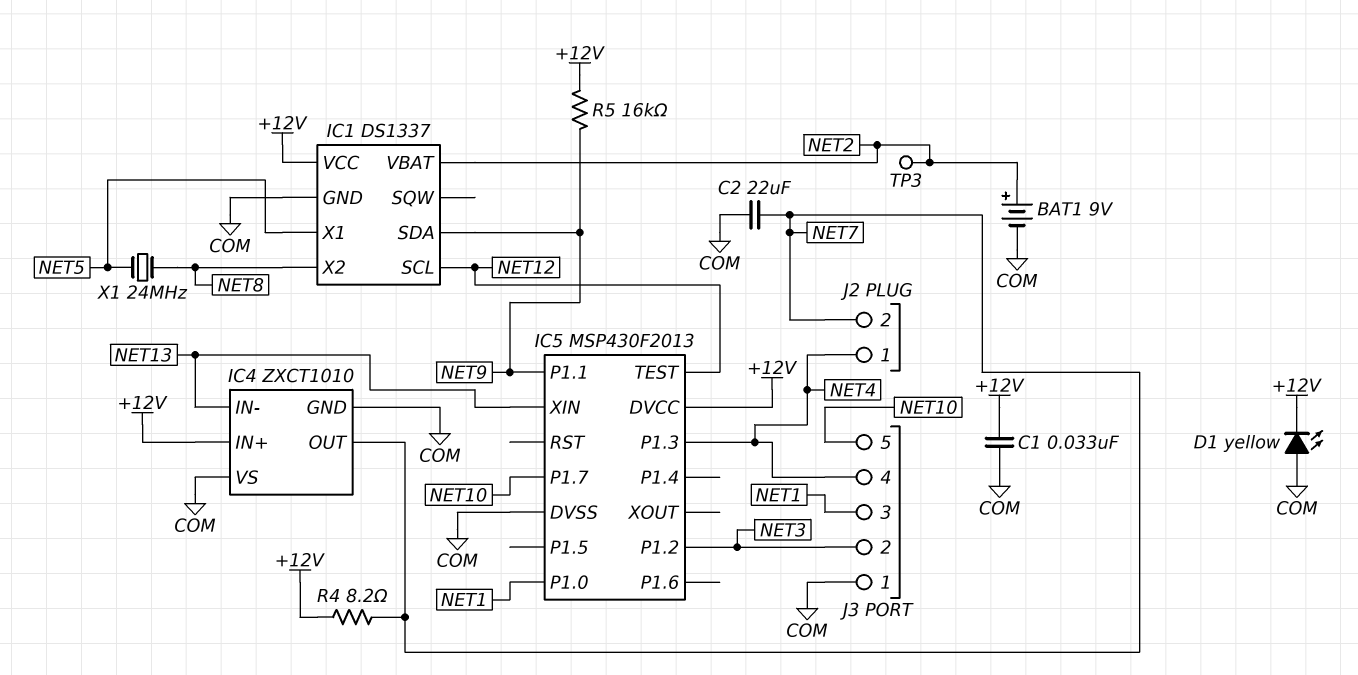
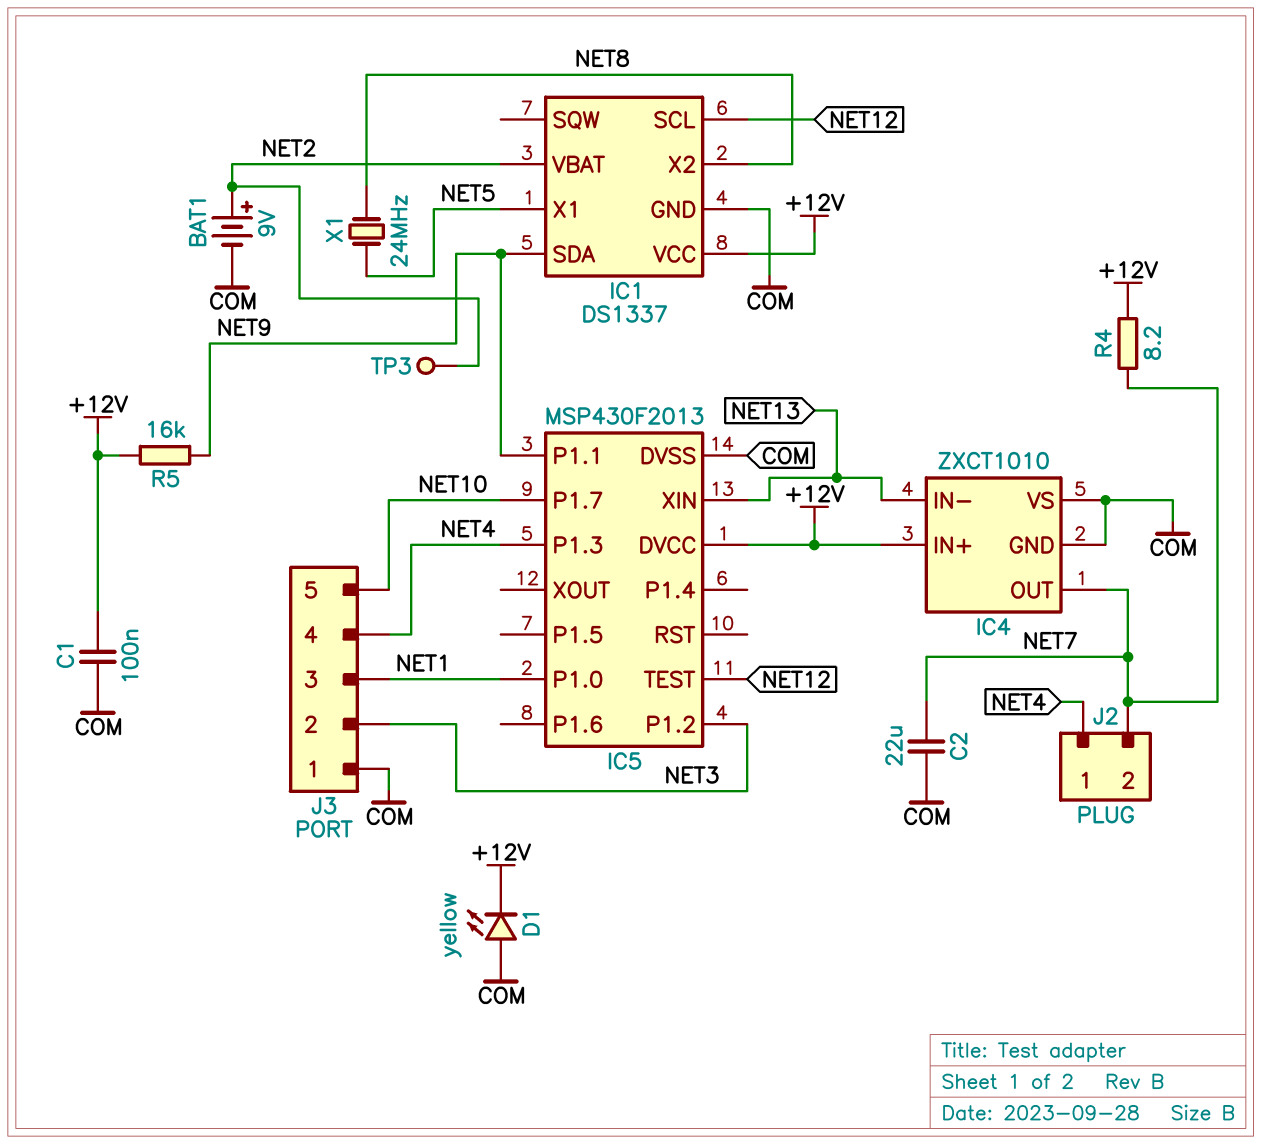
C1: 33nF (+12V, COM) -> 100nF (+12V, COM)

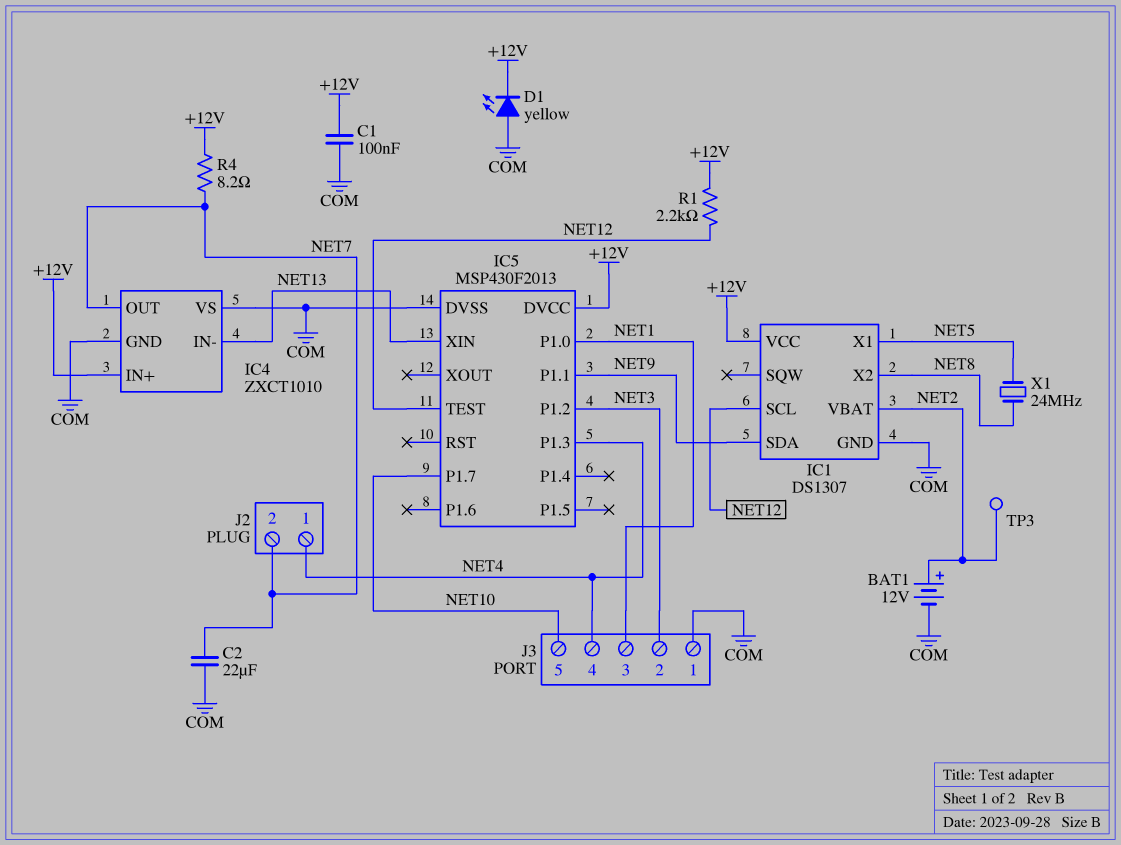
BAT1: 9V (plus NET2, minus COM) -> 12V (plus NET2, minus COM)
IC1: DS1337 -> DS1307
R1: none -> 2.2k (+12V, NET12)
R5: 16k (+12V, NET9) -> none

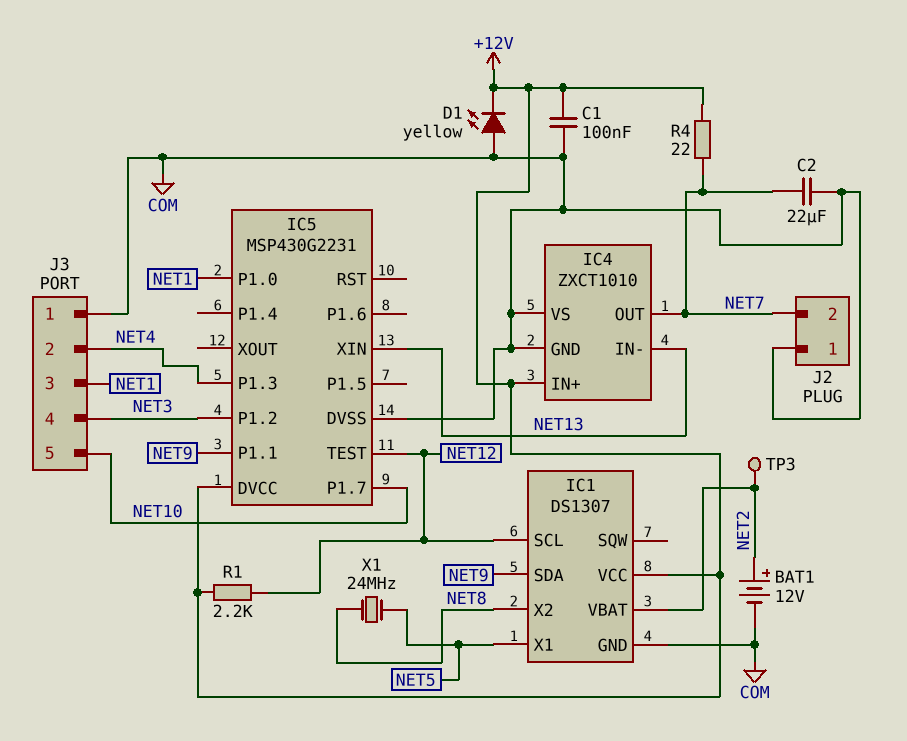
IC5: MSP430F2013 -> MSP430G2231
J2 pin 1: NET4 -> COM
J3 pin 2: NET3 -> NET4
J3 pin 4: NET4 -> NET3
R4: 8.2 (+12V, NET7) -> 22 (+12V, NET7)

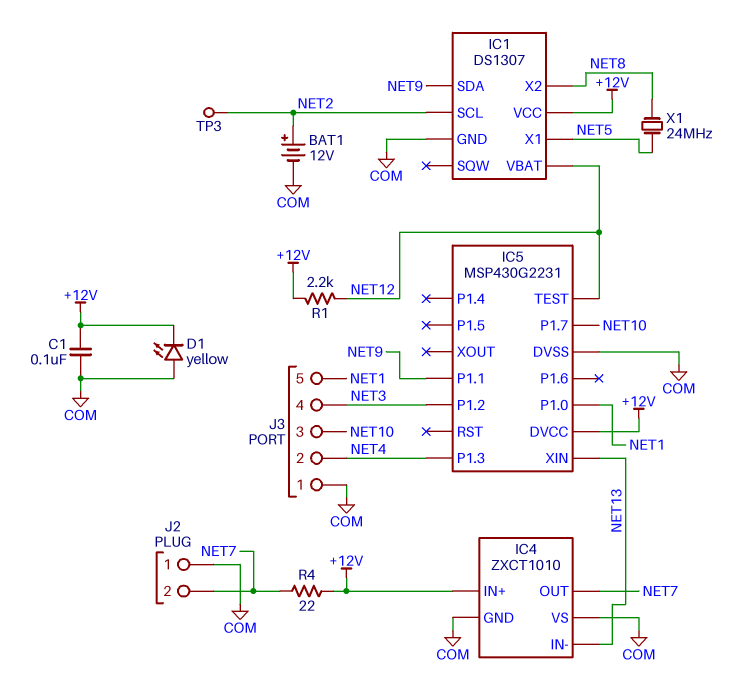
C2: 22uF (COM, NET7) -> none
IC1 pin SCL: NET12 -> NET2
IC1 pin VBAT: NET2 -> NET12
J3 pin 3: NET1 -> NET10
J3 pin 5: NET10 -> NET1

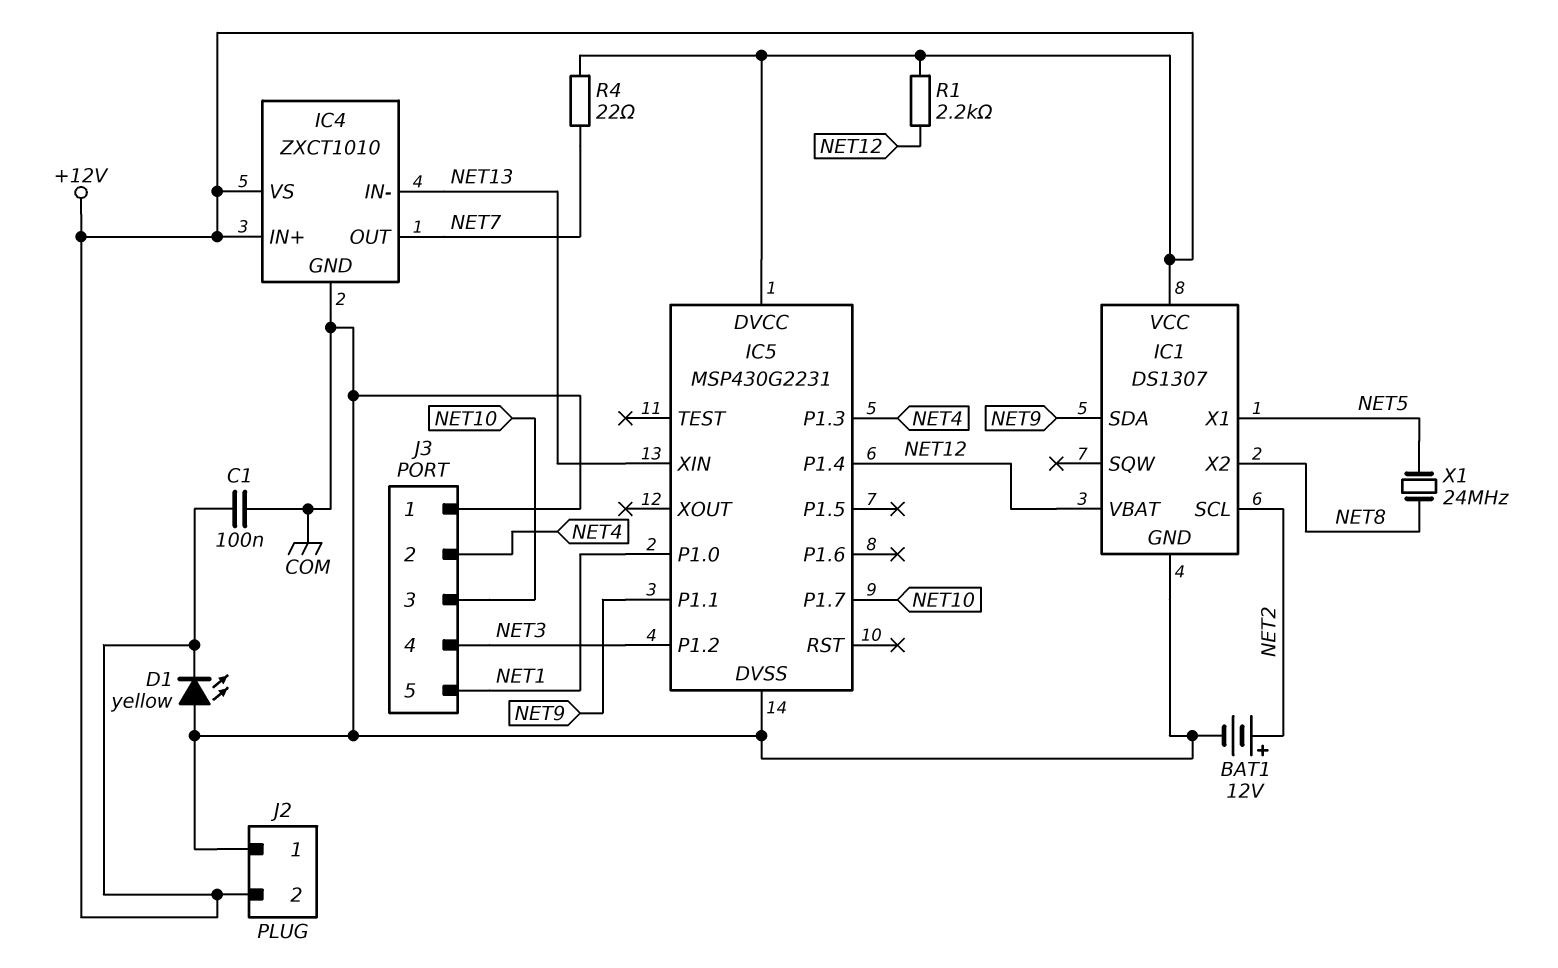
IC4 pin VS: COM -> +12V
IC5 pin P1.4: none -> NET12
IC5 pin TEST: NET12 -> none
J2 pin 2: NET7 -> +12V
TP3: test point (NET2) -> none

